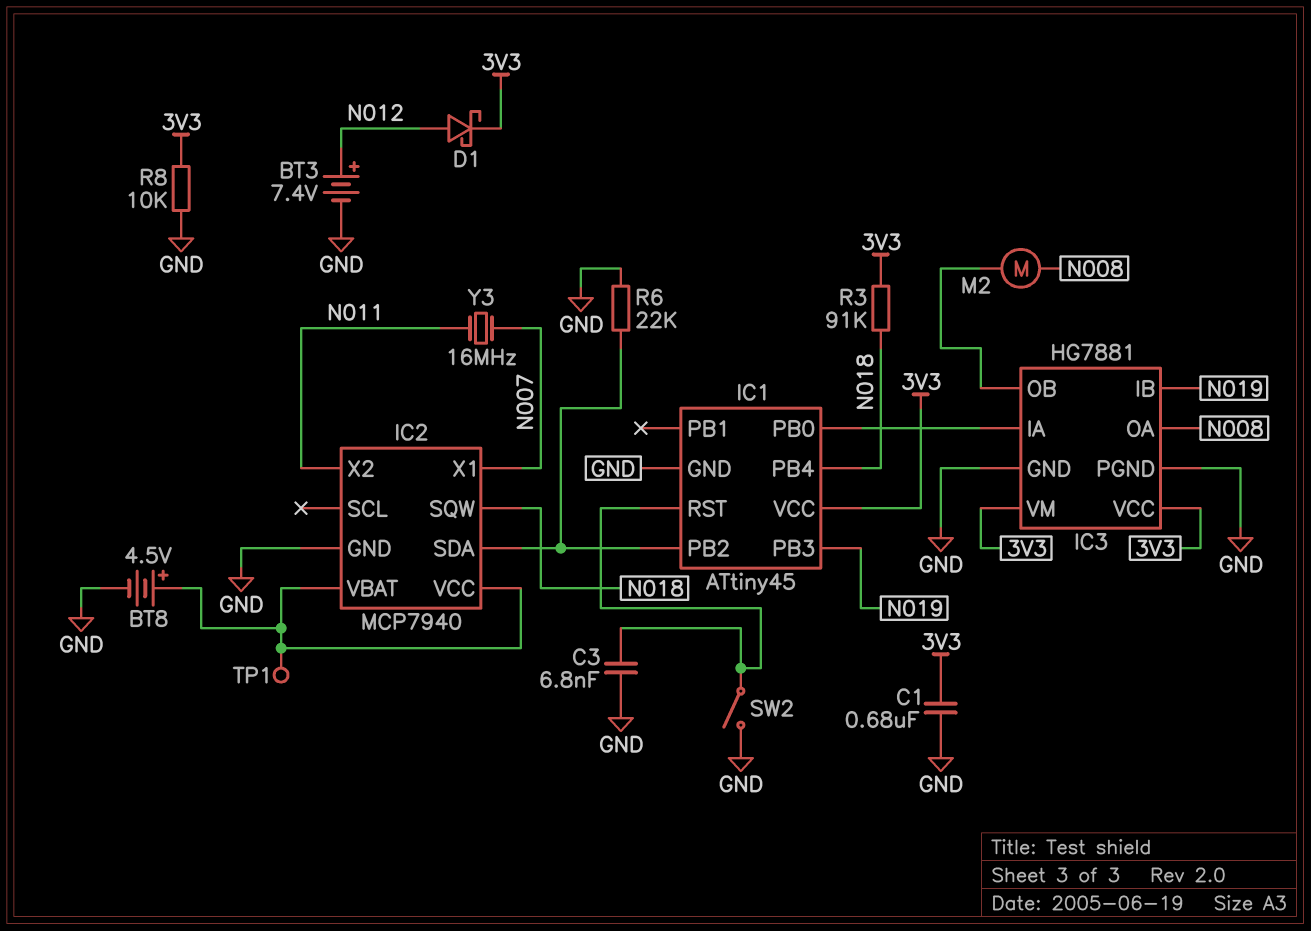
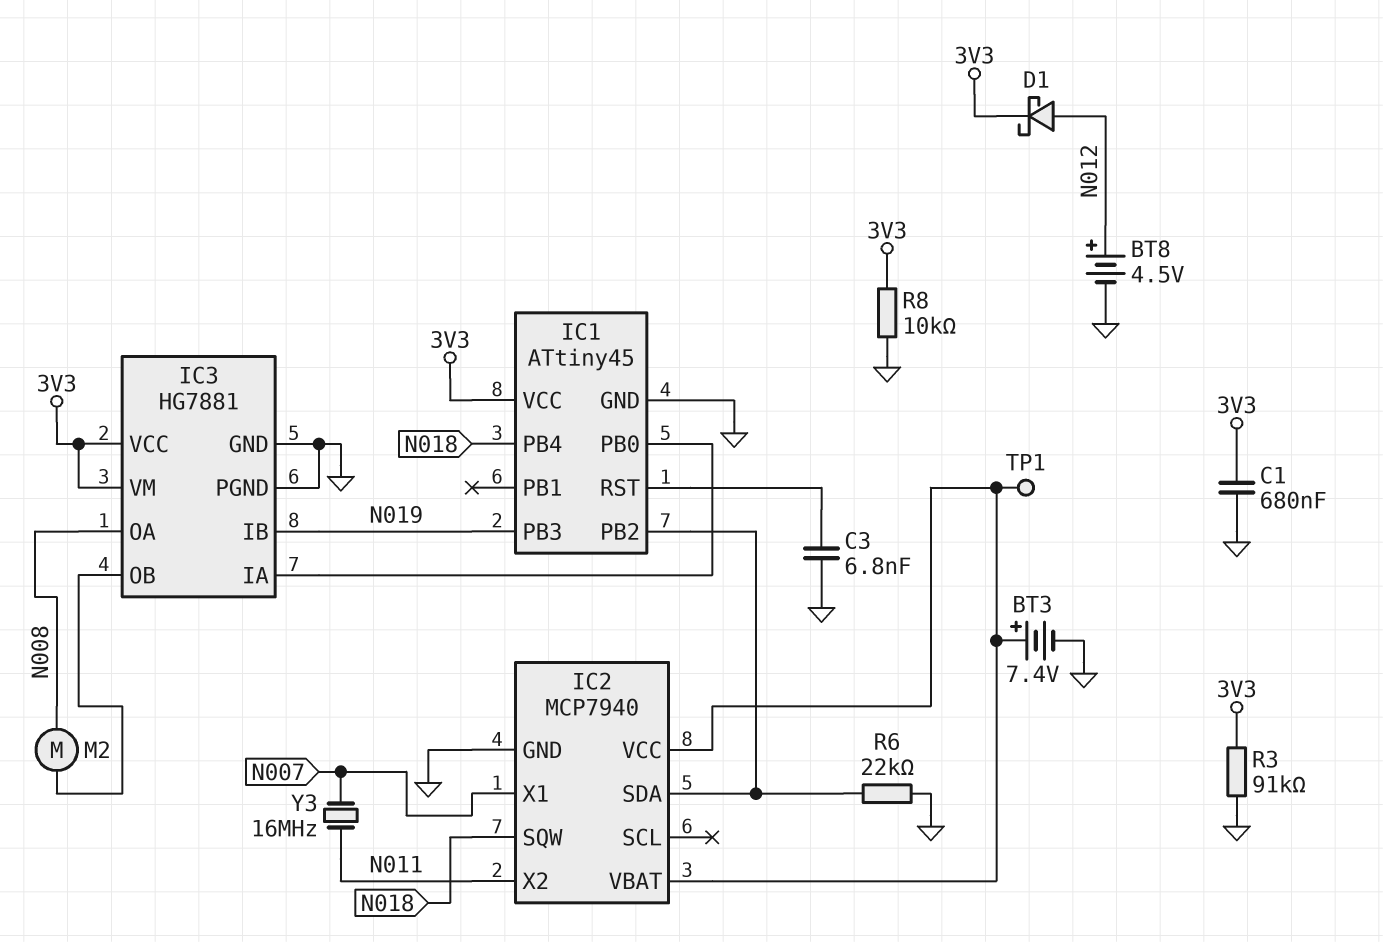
BT3: 7.4V (plus N012, minus GND) -> 7.4V (plus IC2/VBAT, minus GND)
BT8: 4.5V (plus IC2/VBAT, minus GND) -> 4.5V (plus N012, minus GND)
R3: 91k (3V3, N018) -> 91k (3V3, GND)
SW2: switch (GND, IC1/RST) -> none

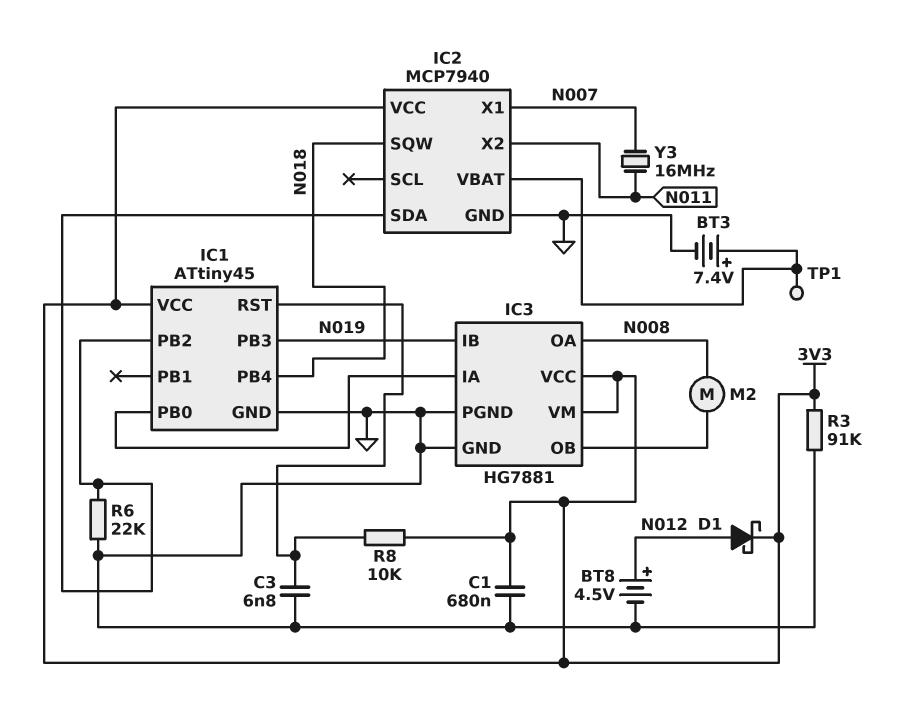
IC2 pin VCC: IC2/VBAT -> 3V3
R8: 10k (3V3, GND) -> 10k (3V3, IC1/RST)

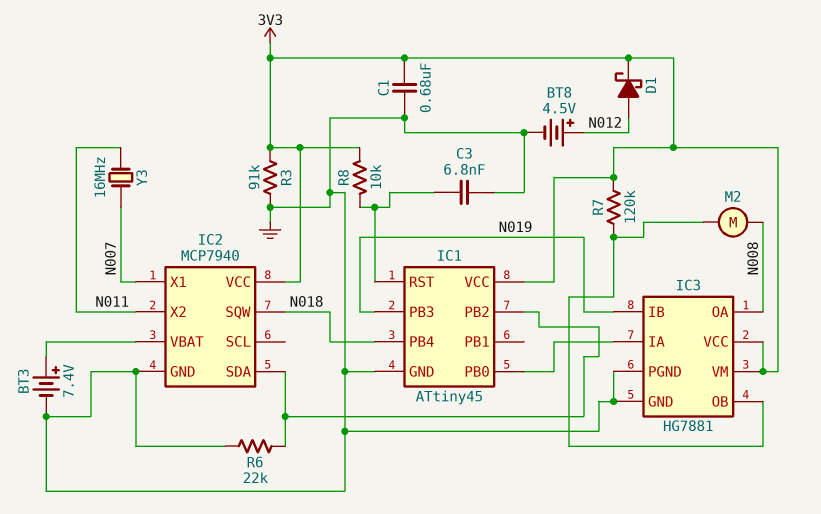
R7: none -> 120k (3V3, IC3/OB)
TP1: test point (IC2/VBAT) -> none

